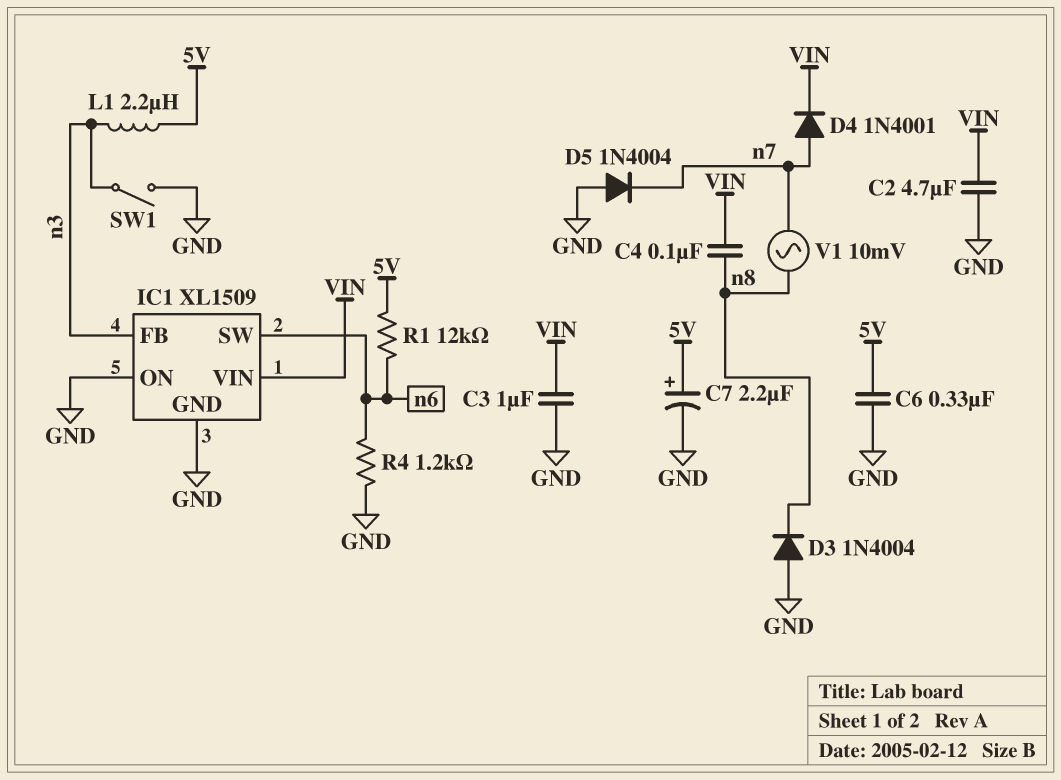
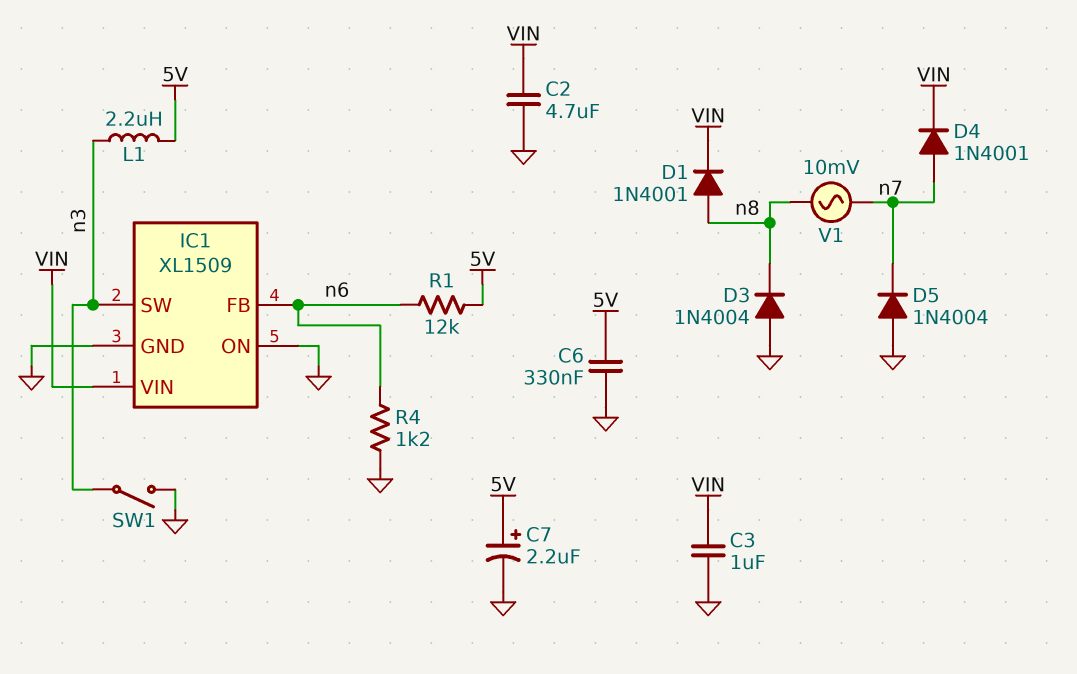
C4: 100nF (VIN, n8) -> none
D1: none -> diode 1N4001 (A n8, K VIN)
IC1 pin FB: n3 -> n6
IC1 pin SW: n6 -> n3

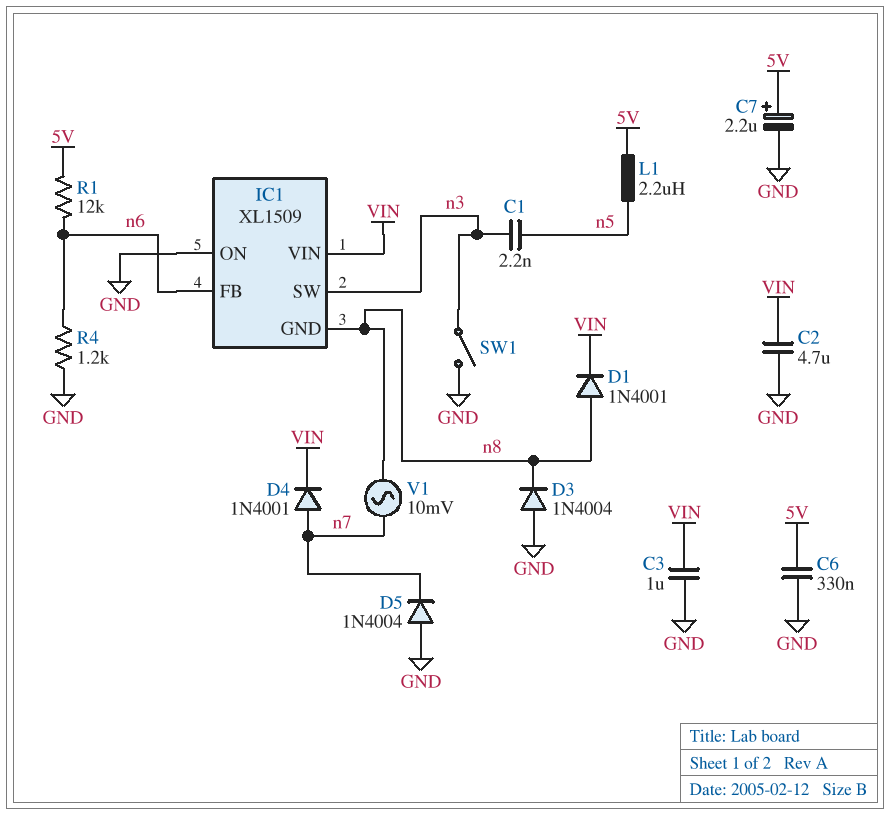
C1: none -> 2.2nF (n3, n5)
IC1 pin GND: GND -> n8
L1: 2.2uH (5V, n3) -> 2.2uH (5V, n5)

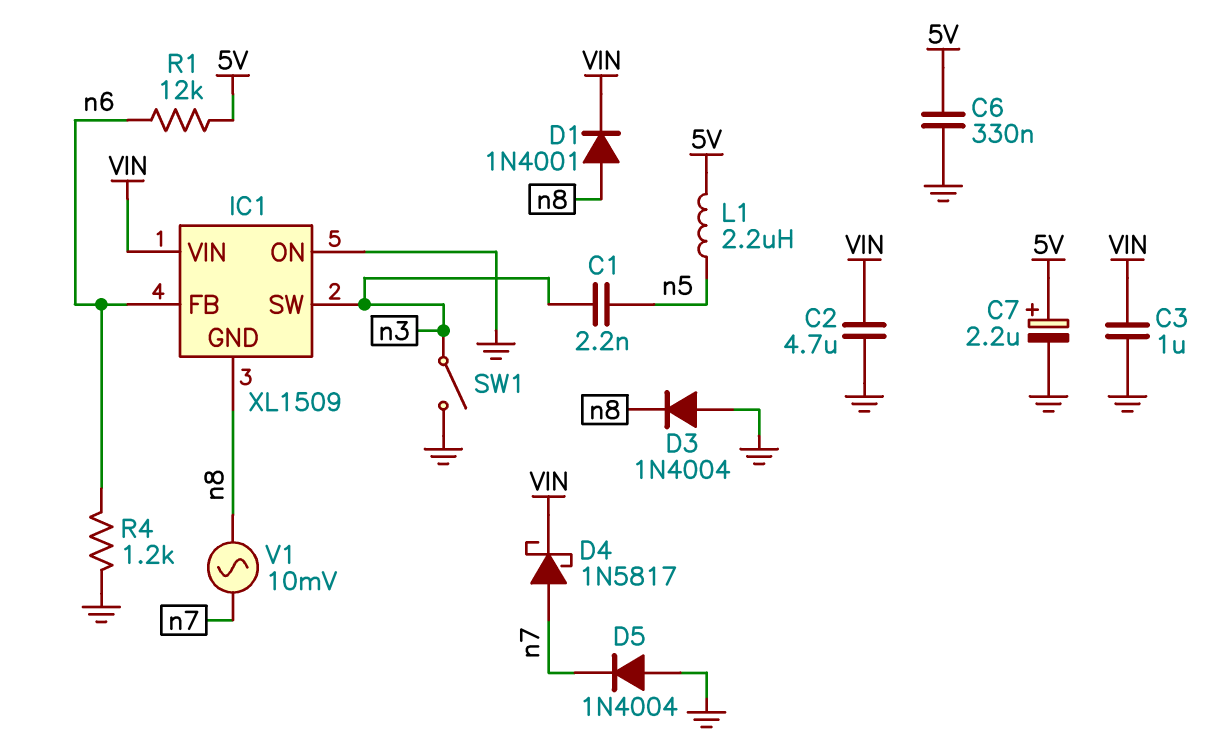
D4: diode 1N4001 (A n7, K VIN) -> schottky 1N5817 (A n7, K VIN)

